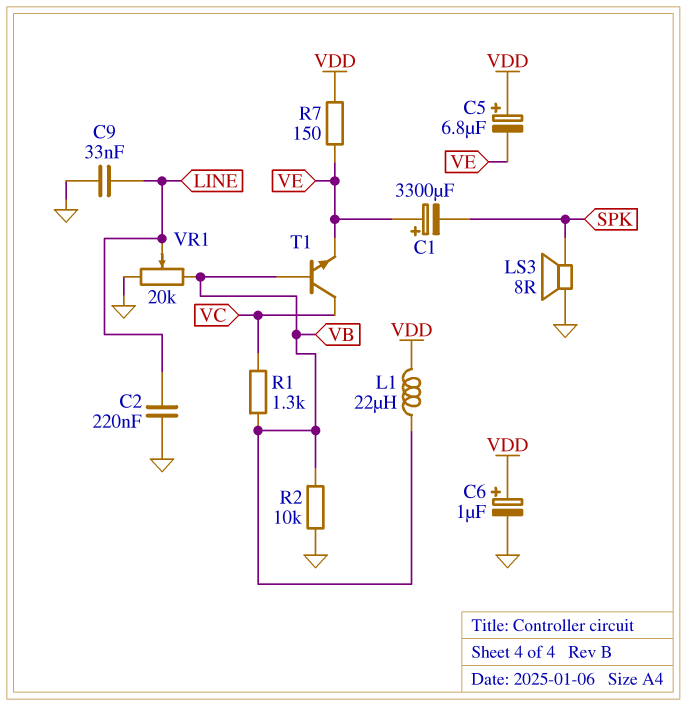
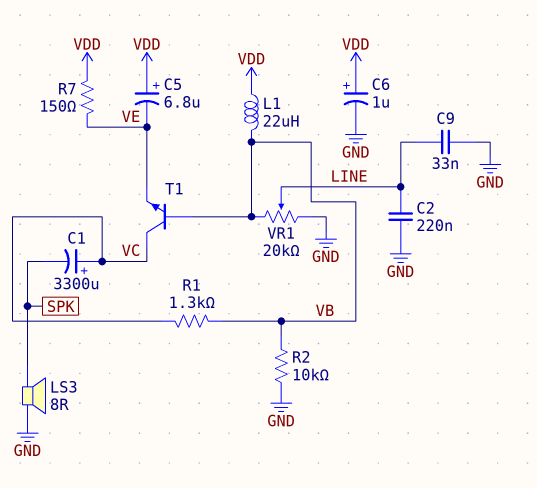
C1: 3300uF (plus VE, minus SPK) -> 3300uF (plus VC, minus SPK)

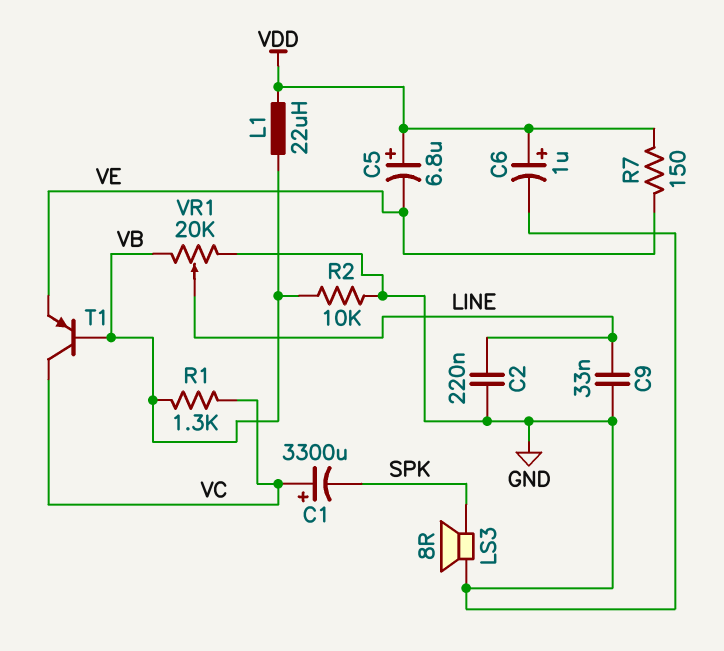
T1: NPN (B VB, C VC, E VE) -> PNP (B VB, C VC, E VE)

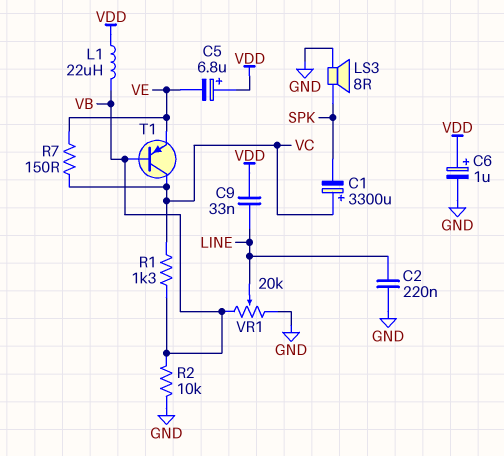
C9: 33nF (GND, LINE) -> 33nF (LINE, VDD)
R7: 150 (VDD, VE) -> 150 (VC, VE)

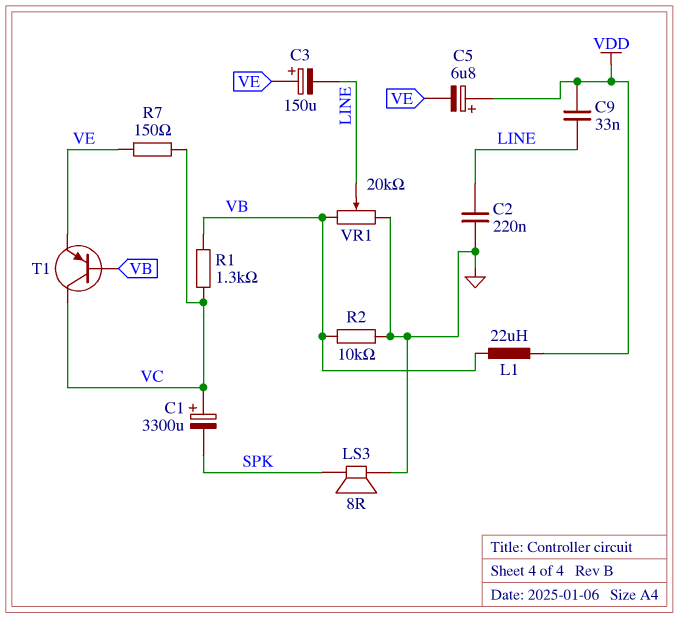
C3: none -> 150uF (plus VE, minus LINE)
C6: 1uF (plus VDD, minus GND) -> none

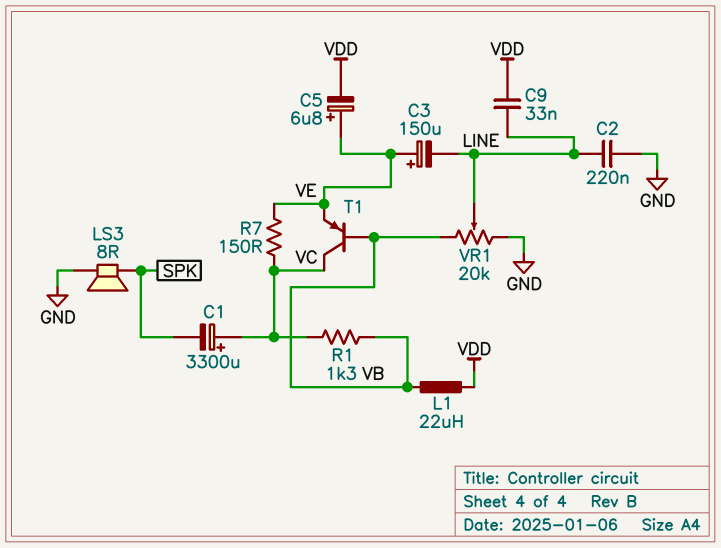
C5: 6.8uF (plus VDD, minus VE) -> 6.8uF (plus VE, minus VDD)
R2: 10k (GND, VB) -> none

